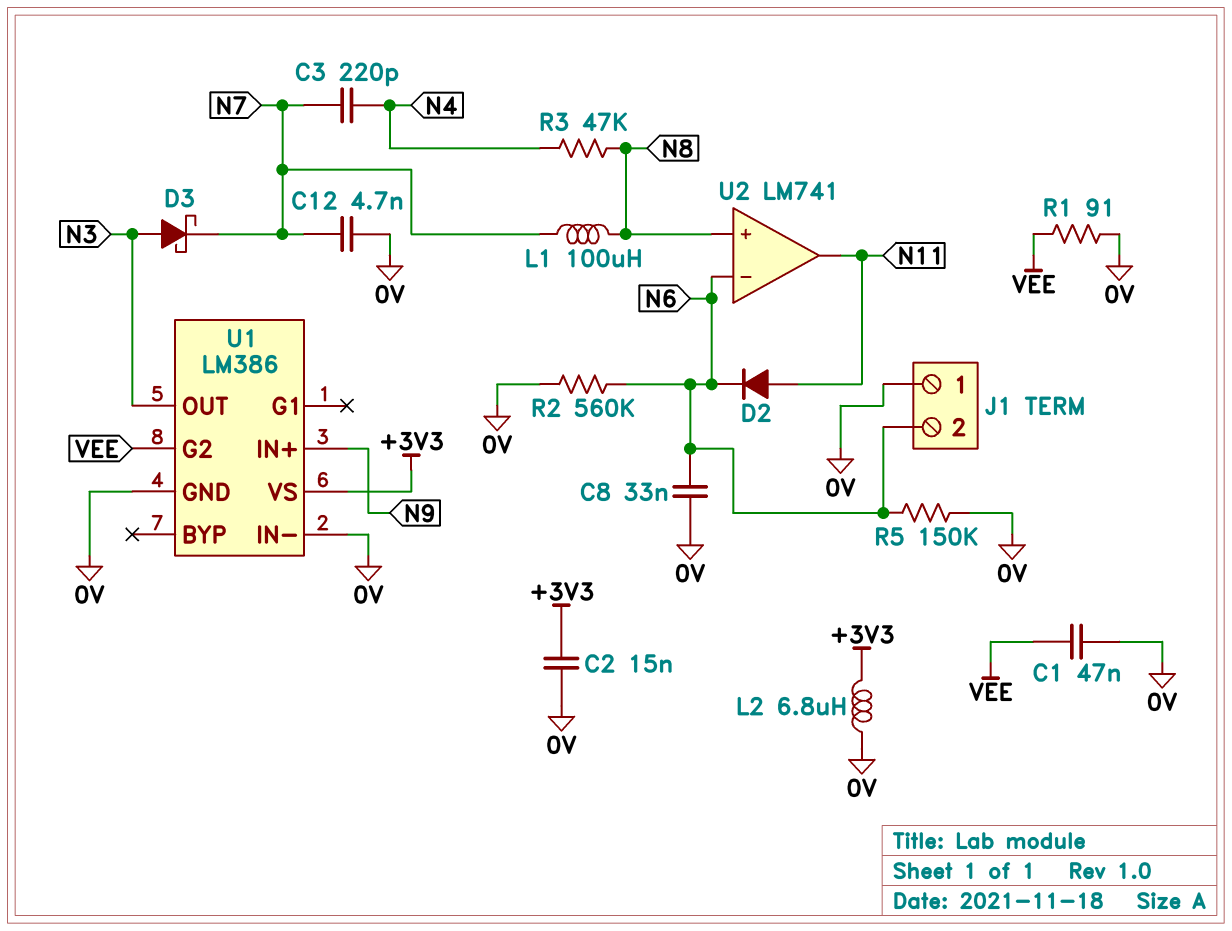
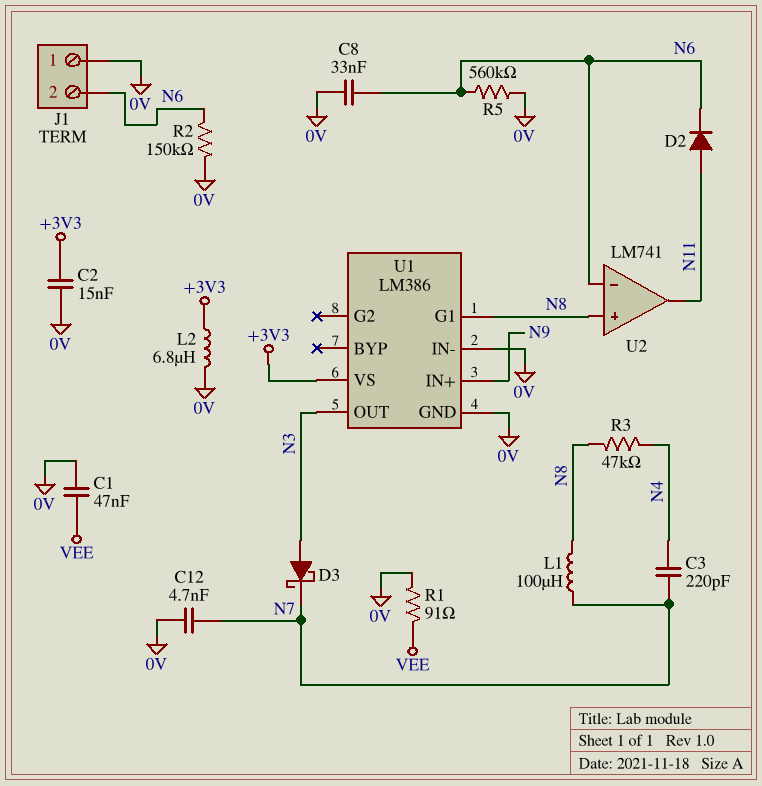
R2: 560k (0V, N6) -> 150k (0V, N6)
R5: 150k (0V, N6) -> 560k (0V, N6)
U1 pin G1: none -> N8
U1 pin G2: VEE -> none

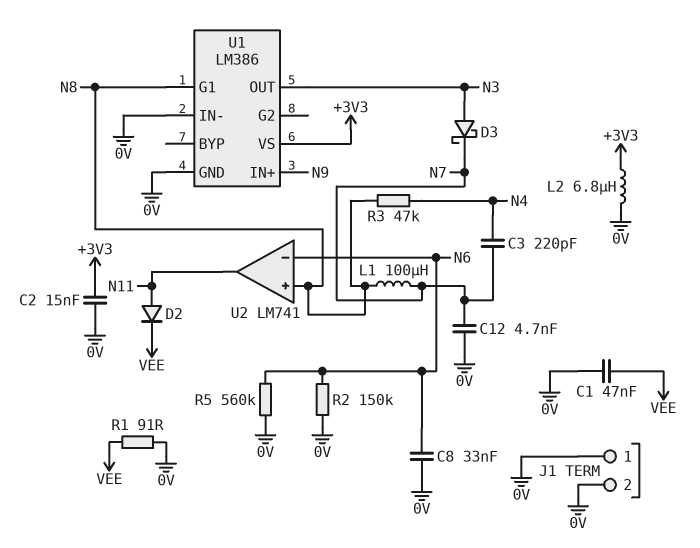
D2: diode (A N11, K N6) -> diode (A N11, K VEE)
J1 pin 2: N6 -> 0V

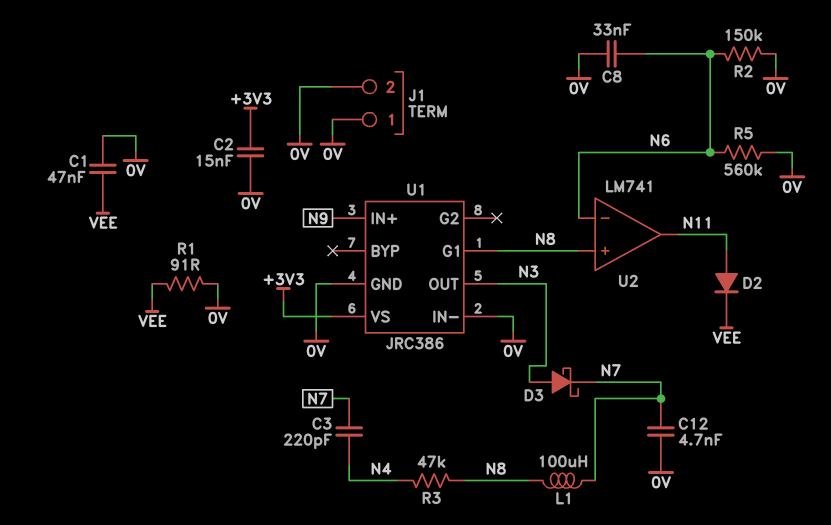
L2: 6.8uH (+3V3, 0V) -> none
U1: LM386 -> JRC386

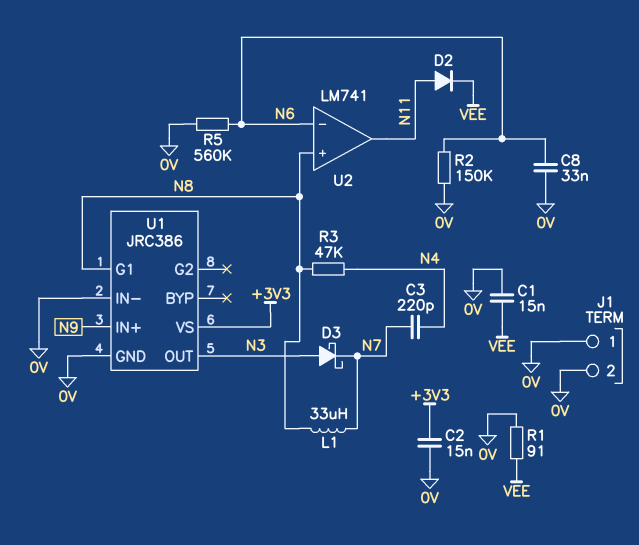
C1: 47nF (0V, VEE) -> 15nF (0V, VEE)
C12: 4.7nF (0V, N7) -> none
L1: 100uH (N7, N8) -> 33uH (N7, N8)

